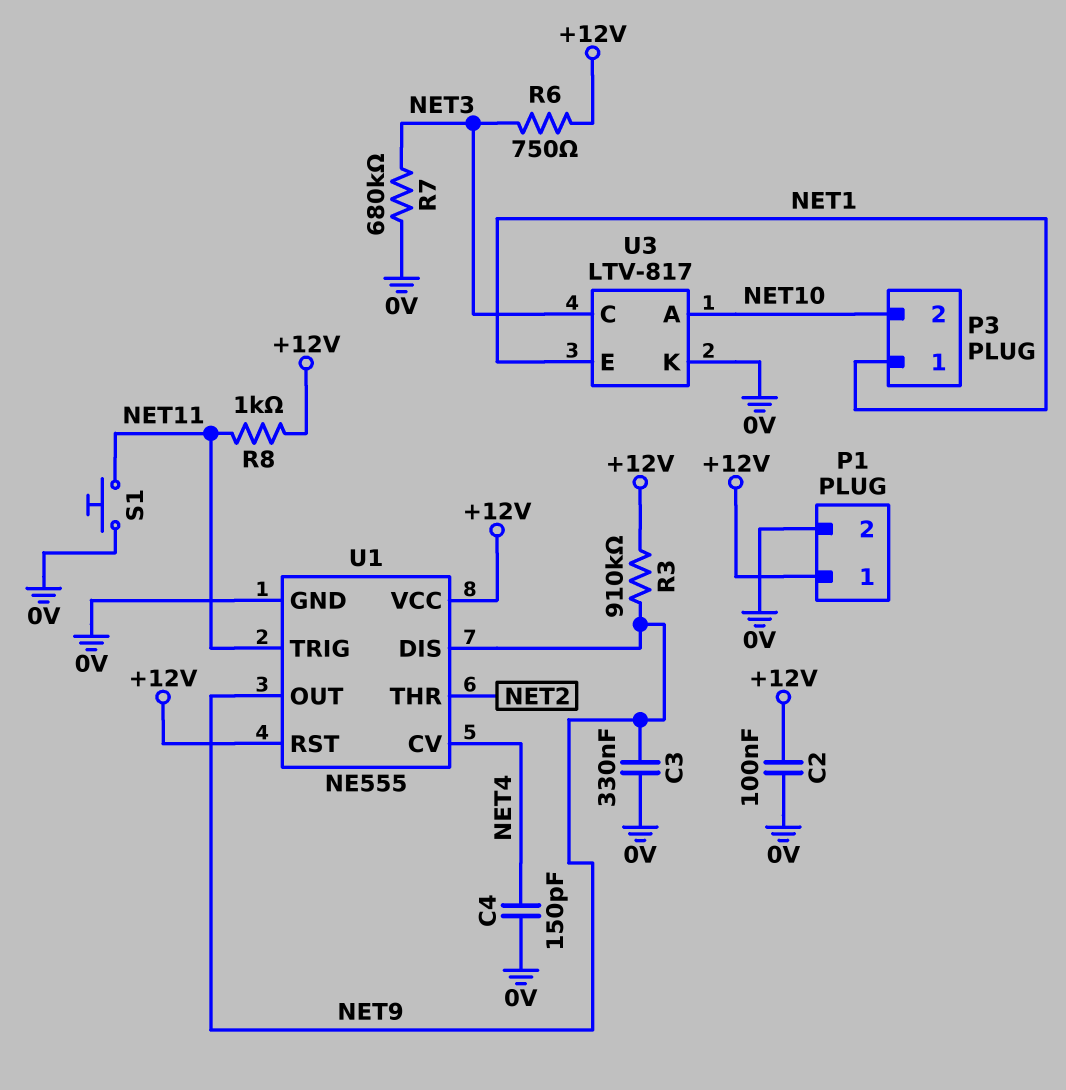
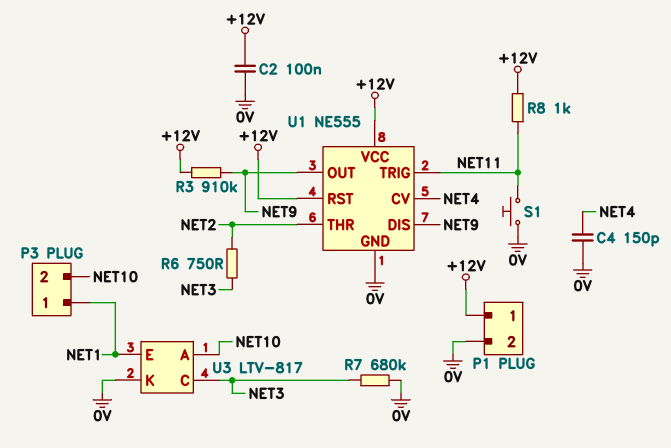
C3: 330nF (0V, NET9) -> none
R6: 750 (+12V, NET3) -> 750 (NET2, NET3)

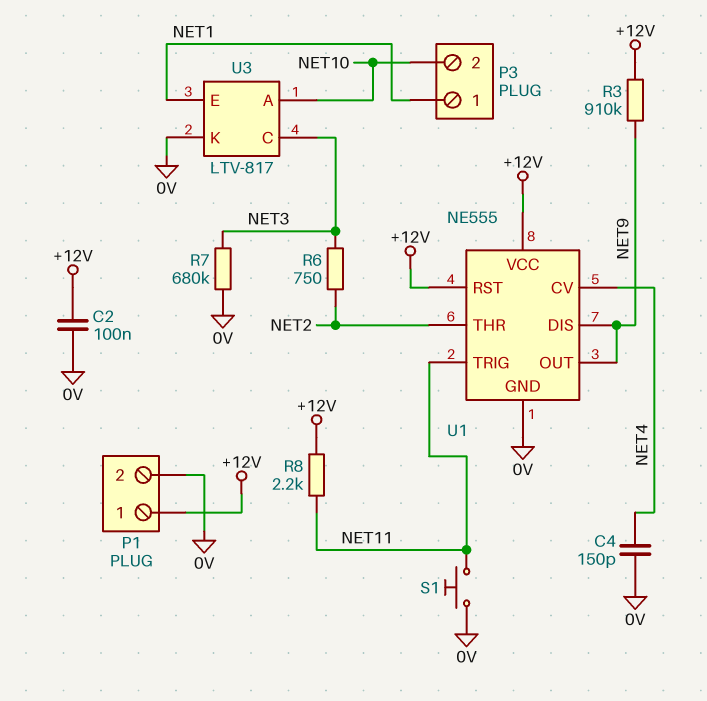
R8: 1k (+12V, NET11) -> 2.2k (+12V, NET11)

